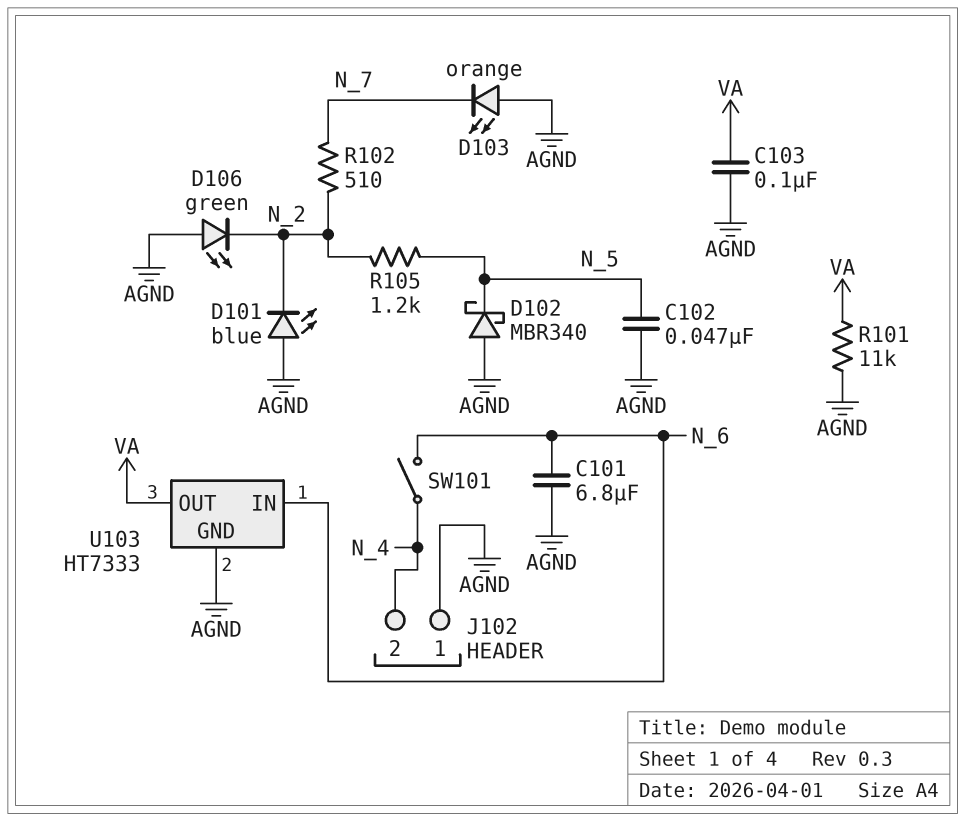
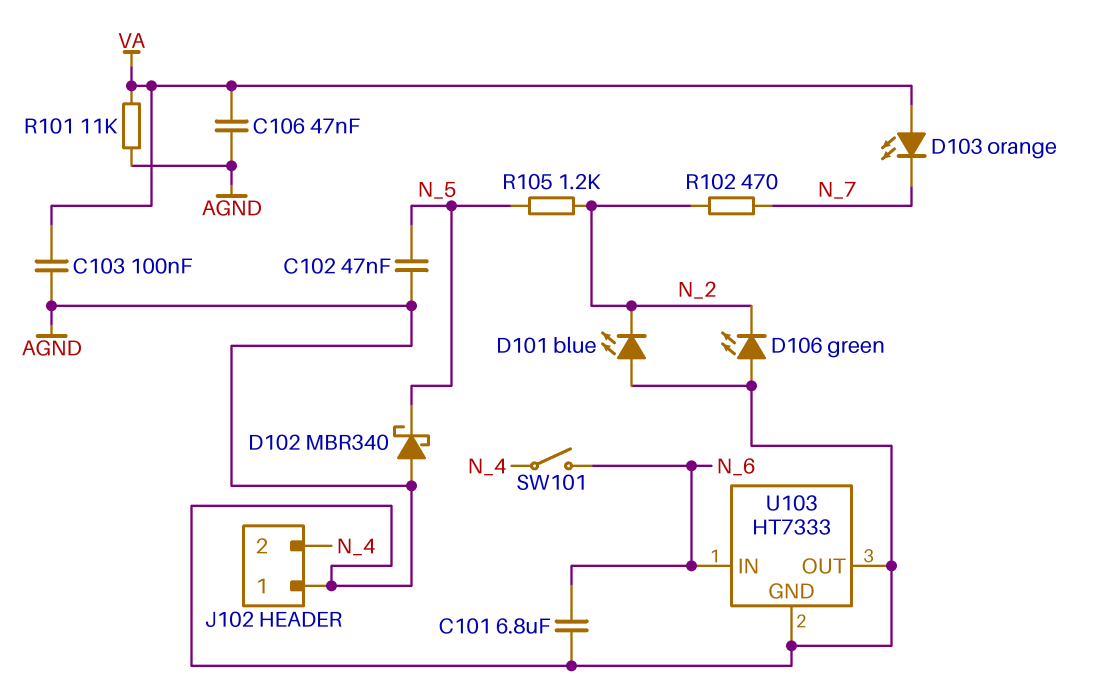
C106: none -> 47nF (AGND, VA)
D103: LED orange (A AGND, K N_7) -> LED orange (A VA, K N_7)
R102: 510 (N_2, N_7) -> 470 (N_2, N_7)
U103 pin OUT: VA -> AGND

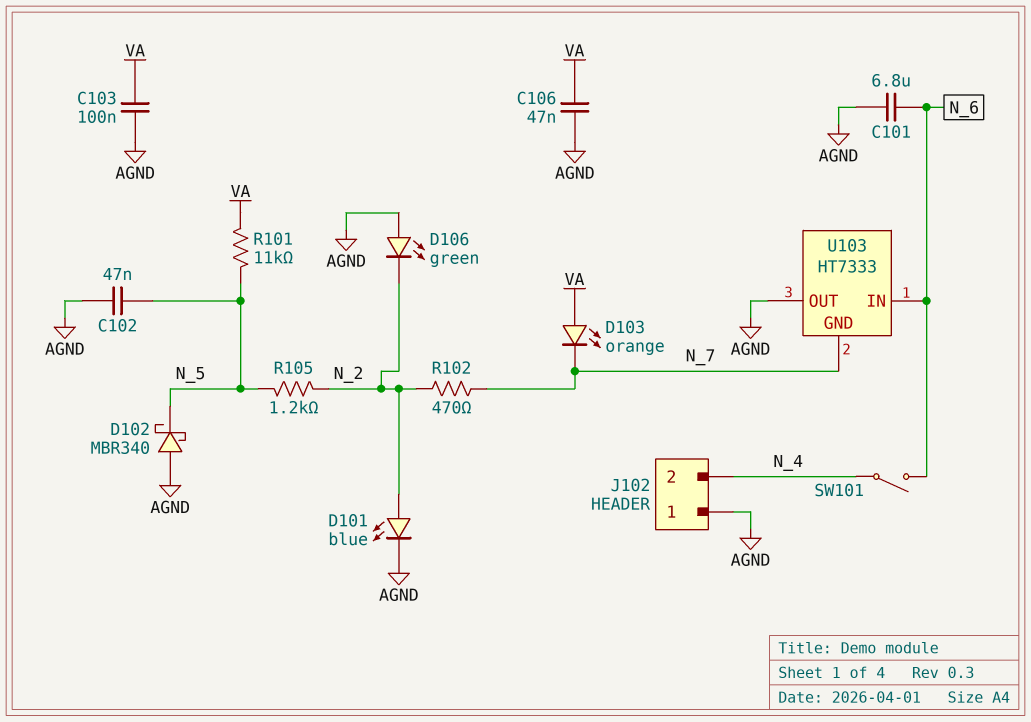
D101: LED blue (A AGND, K N_2) -> LED blue (A N_2, K AGND)
R101: 11k (AGND, VA) -> 11k (N_5, VA)
U103 pin GND: AGND -> N_7

